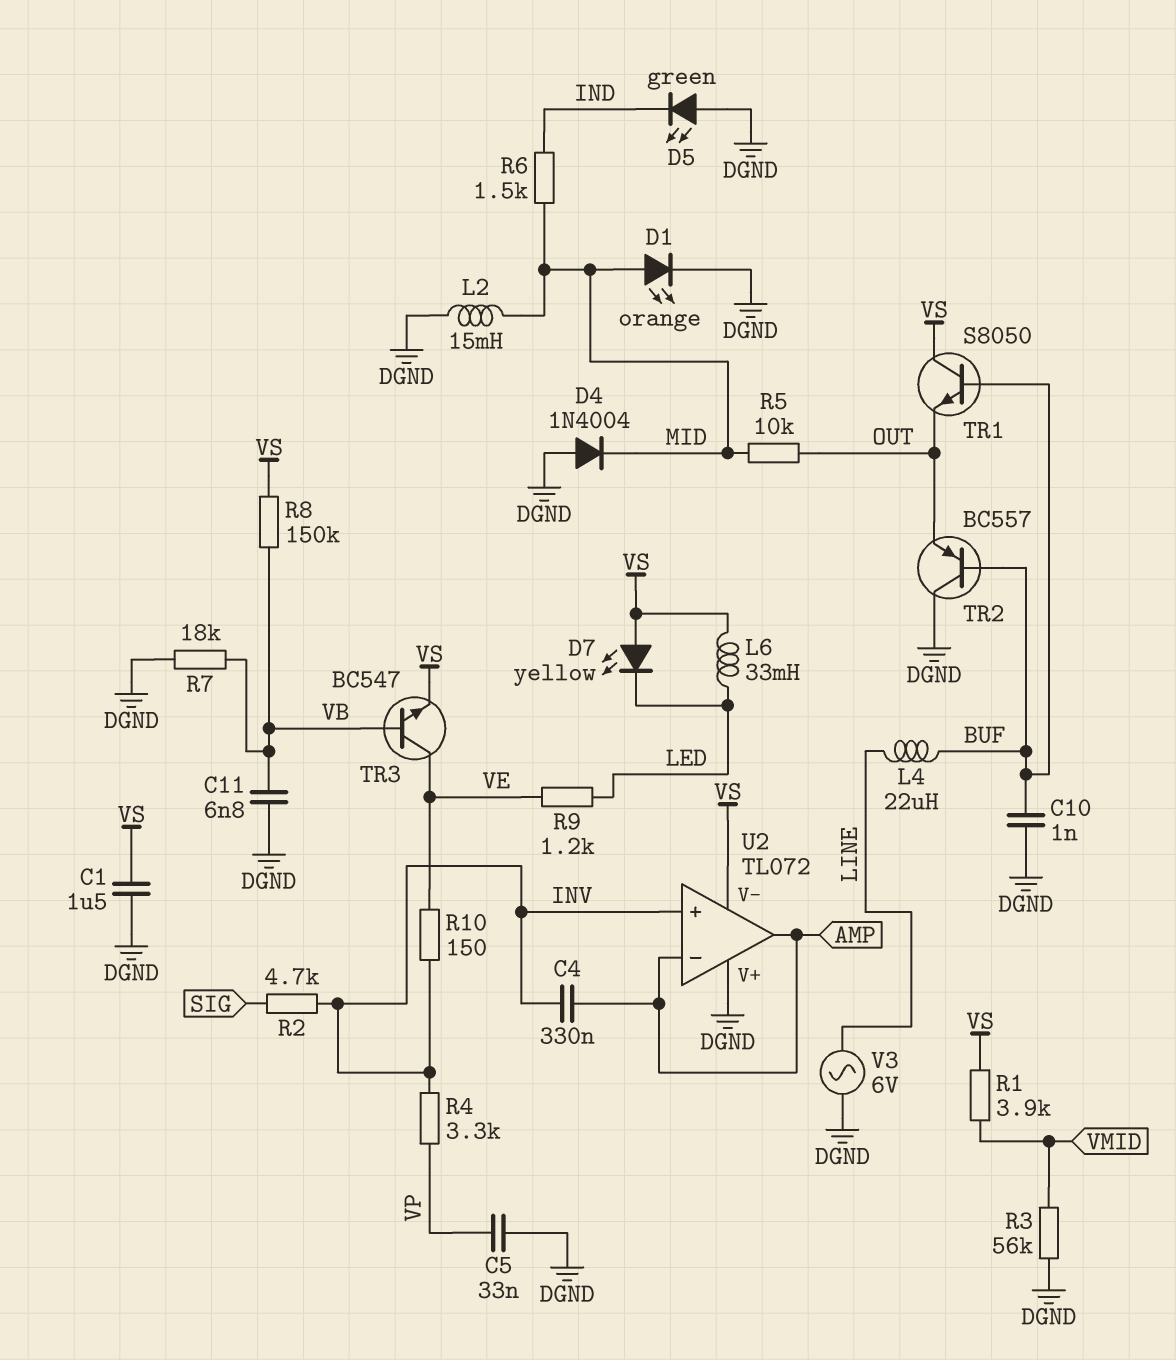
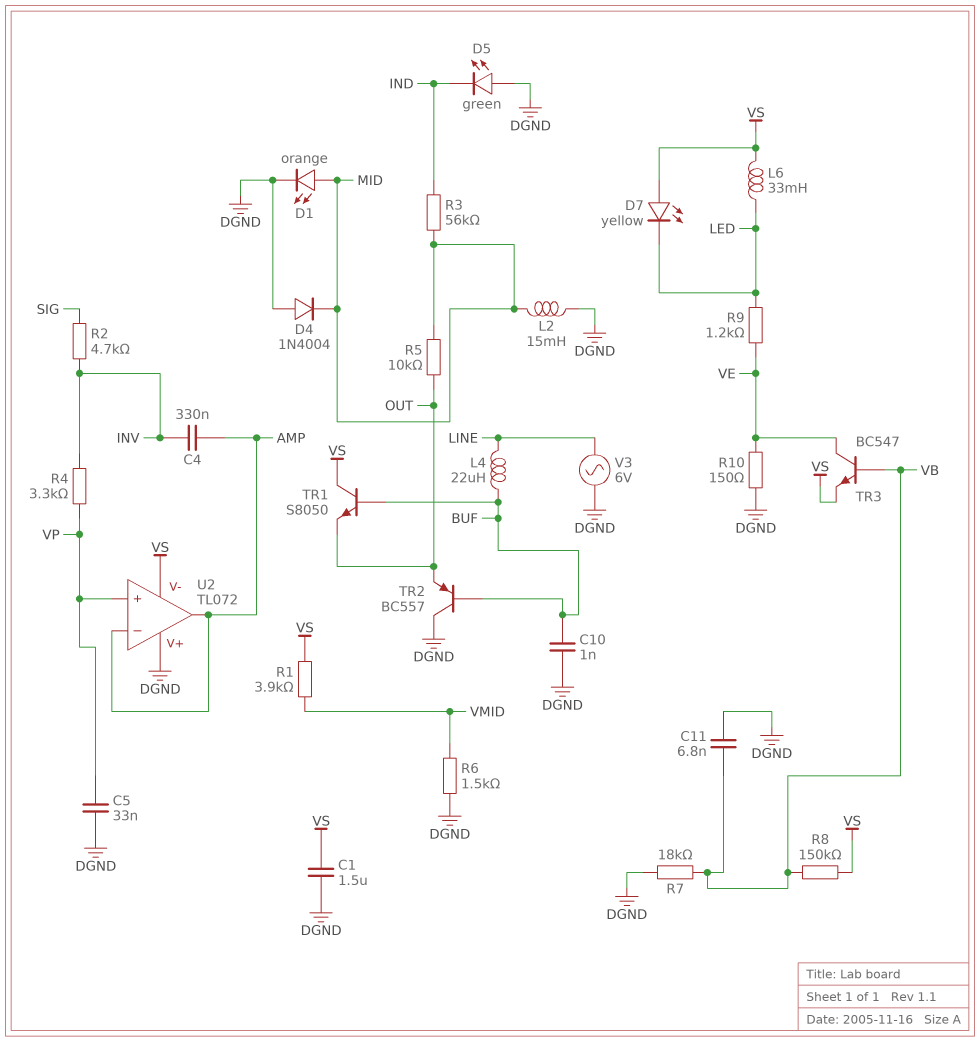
R3: 56k (DGND, VMID) -> 56k (IND, MID)
R6: 1.5k (IND, MID) -> 1.5k (DGND, VMID)
R10: 150 (INV, VE) -> 150 (DGND, VE)
U2 pin in+: INV -> VP

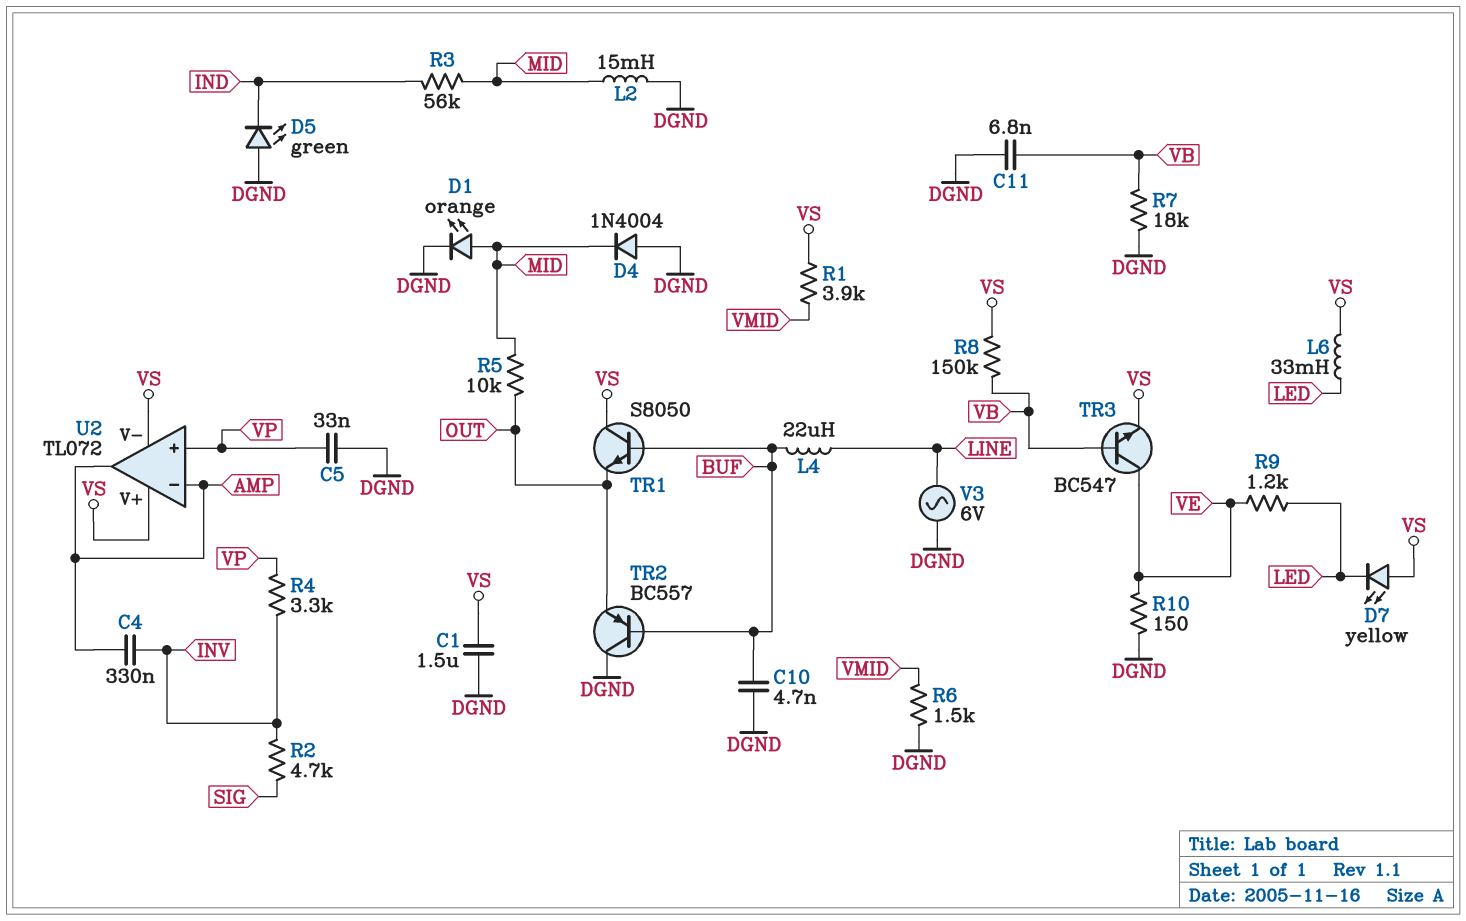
C10: 1nF (BUF, DGND) -> 4.7nF (BUF, DGND)
U2 pin V+: DGND -> VS

